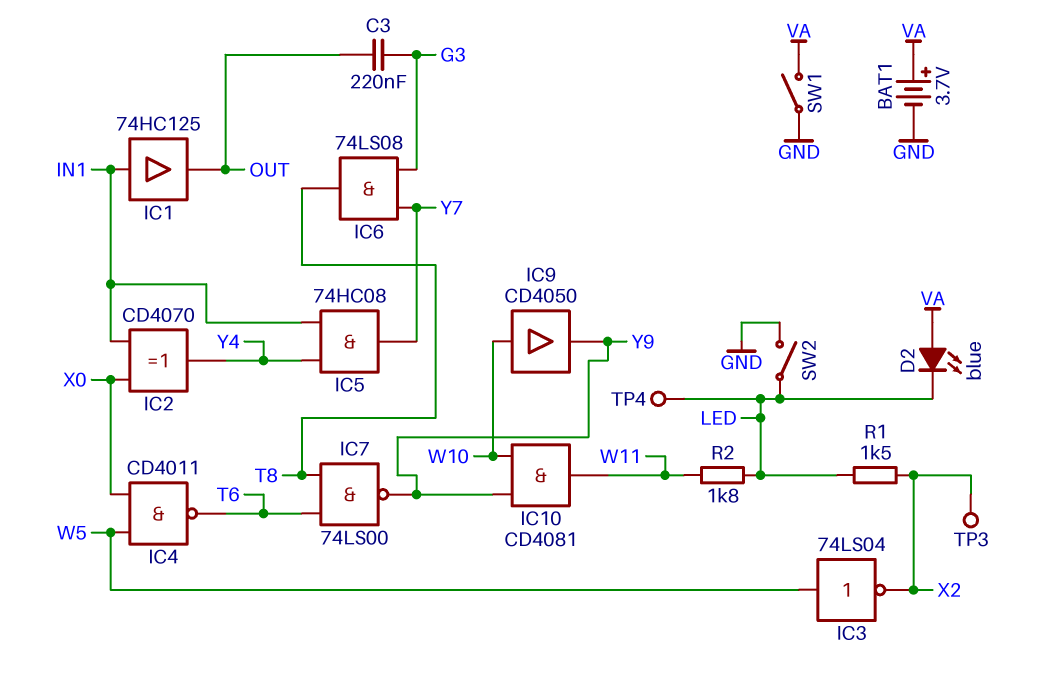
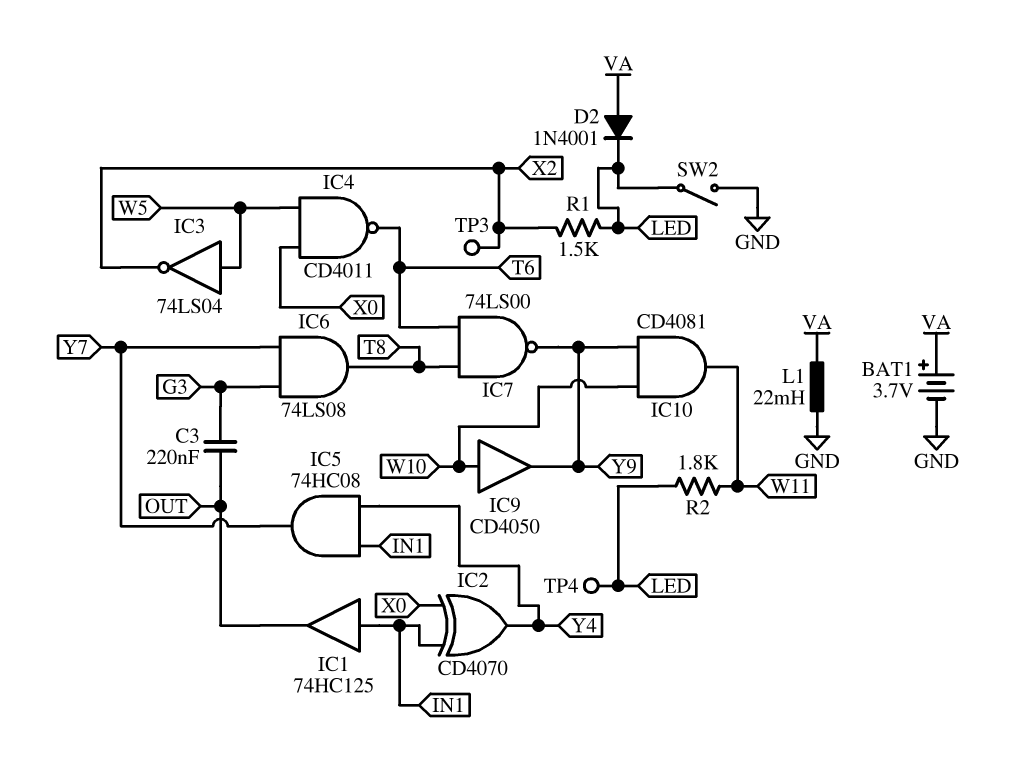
D2: LED blue (A VA, K LED) -> diode 1N4001 (A VA, K LED)
L1: none -> 22mH (GND, VA)
SW1: switch (GND, VA) -> none

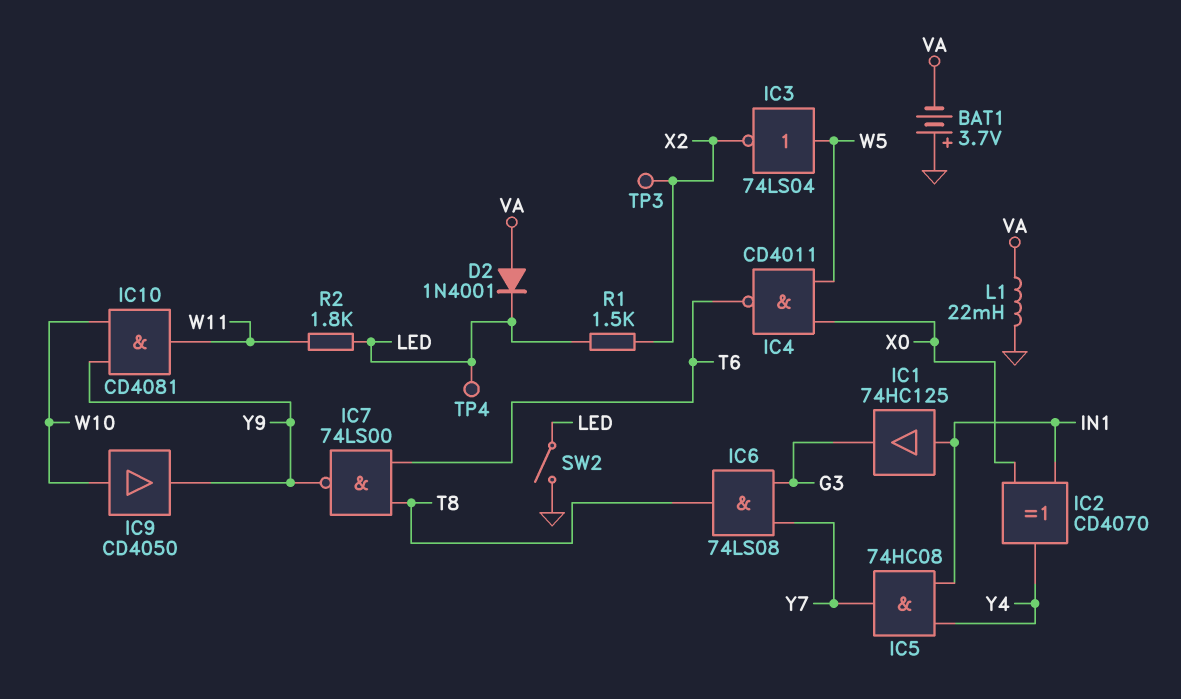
BAT1: 3.7V (plus VA, minus GND) -> 3.7V (plus GND, minus VA)
C3: 220nF (G3, OUT) -> none
IC1: buffer 74HC125 (in IN1, out OUT) -> buffer 74HC125 (in IN1, out G3)

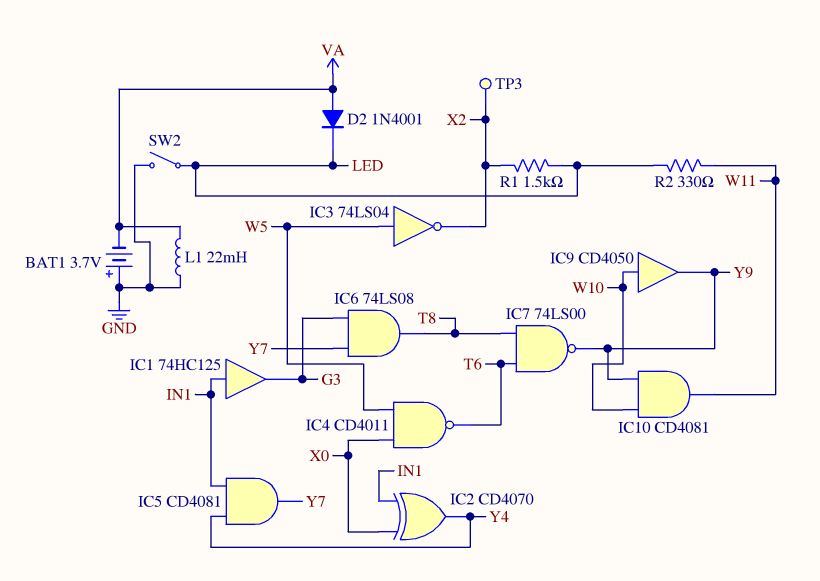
IC5: AND 74HC08 (in IN1, in Y4, out Y7) -> AND CD4081 (in IN1, in Y4, out Y7)
R2: 1.8k (LED, W11) -> 330 (LED, W11)
TP4: test point (LED) -> none

